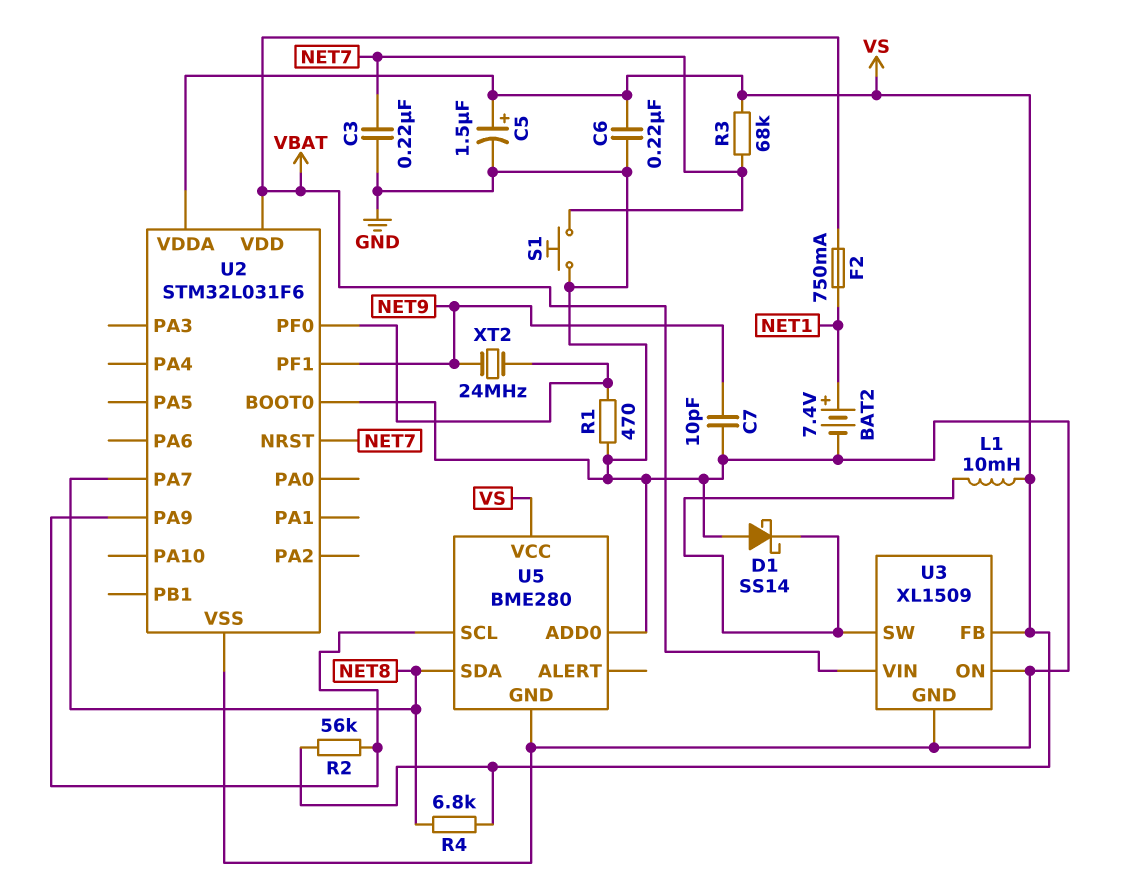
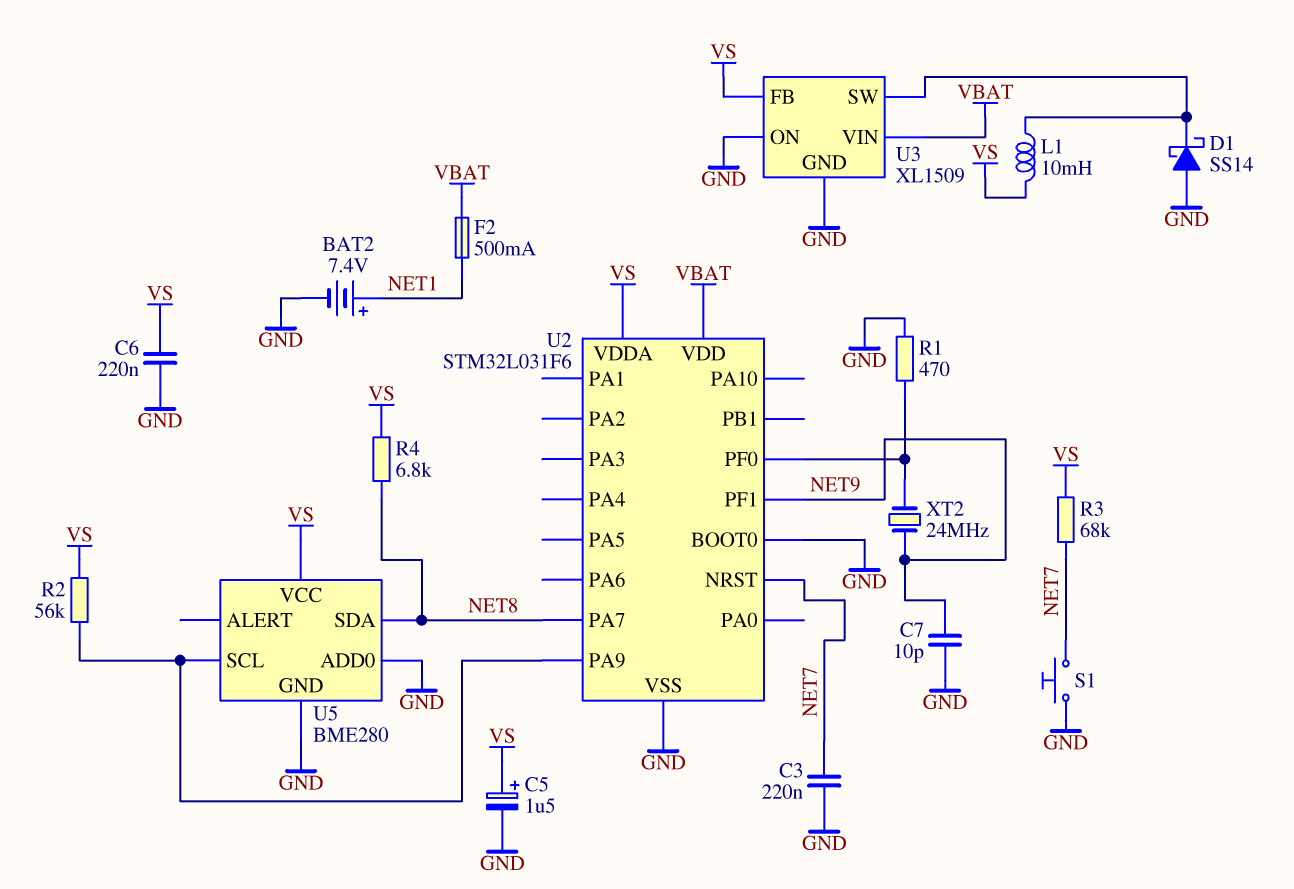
F2: 750mA (NET1, VBAT) -> 500mA (NET1, VBAT)

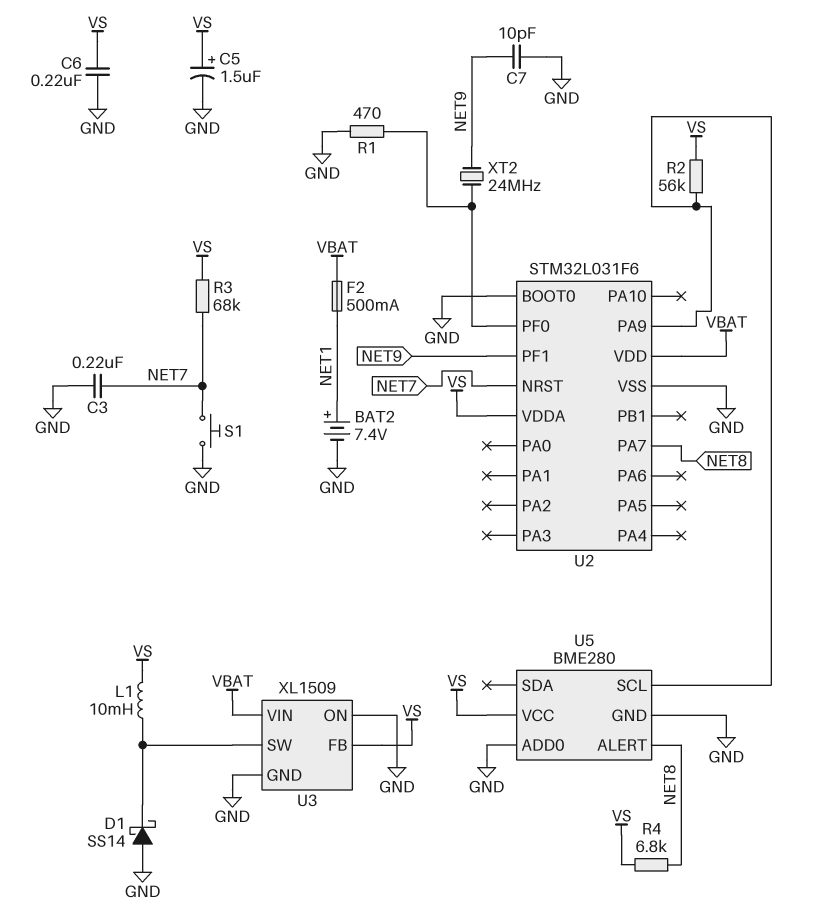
U5 pin ALERT: none -> NET8
U5 pin SDA: NET8 -> none

